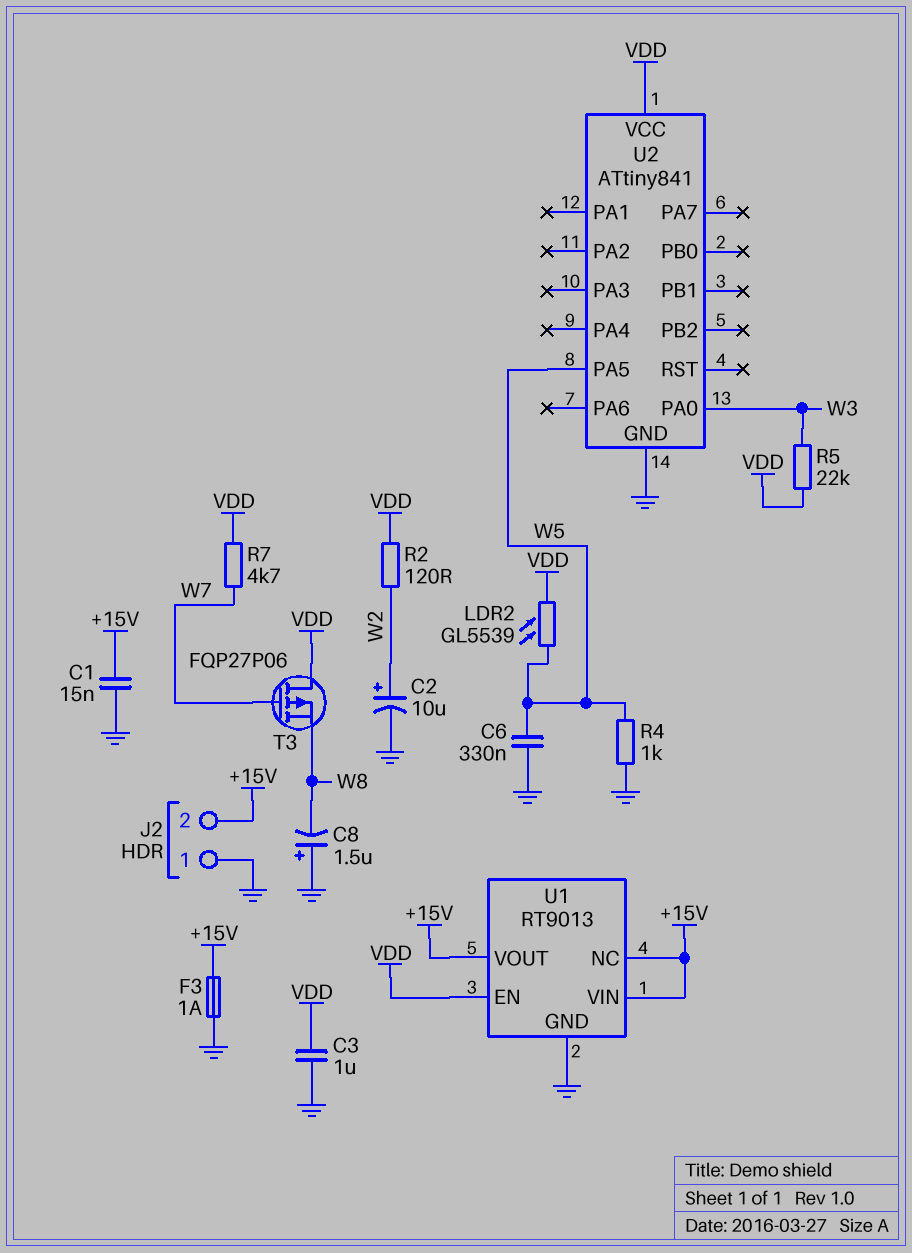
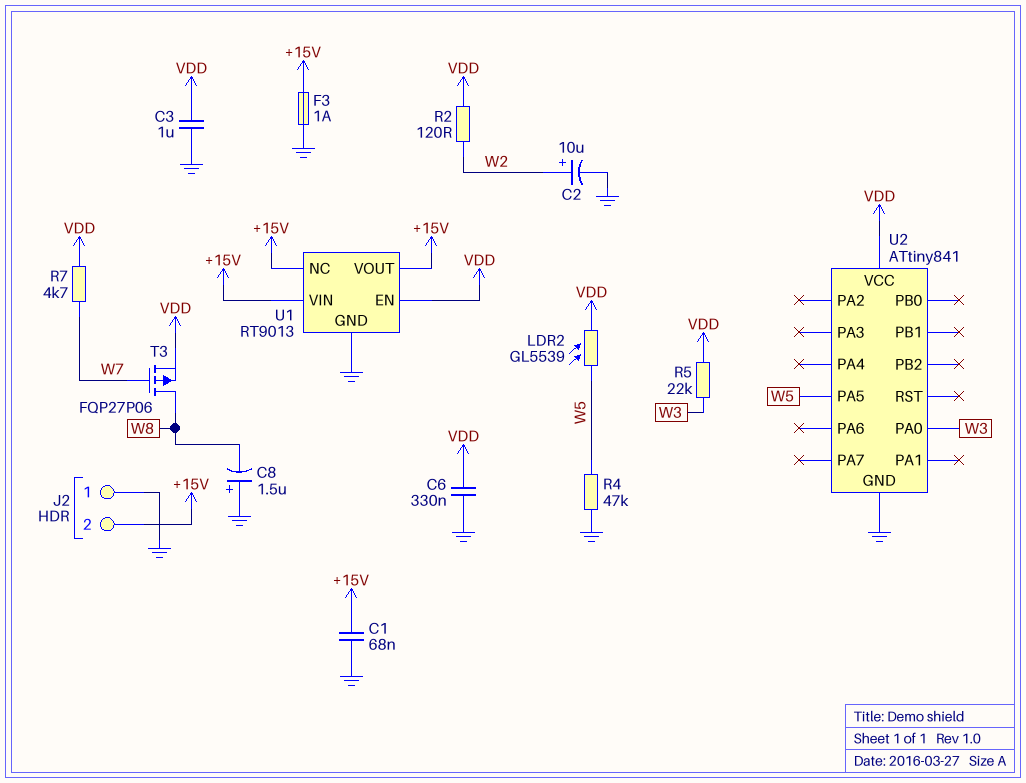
C1: 15nF (+15V, GND) -> 68nF (+15V, GND)
C6: 330nF (GND, W5) -> 330nF (GND, VDD)
R4: 1k (GND, W5) -> 47k (GND, W5)
T3: PMOS FQP27P06 (G W7, D VDD, S W8) -> PMOS FQP27P06 (G W7, D W8, S VDD)

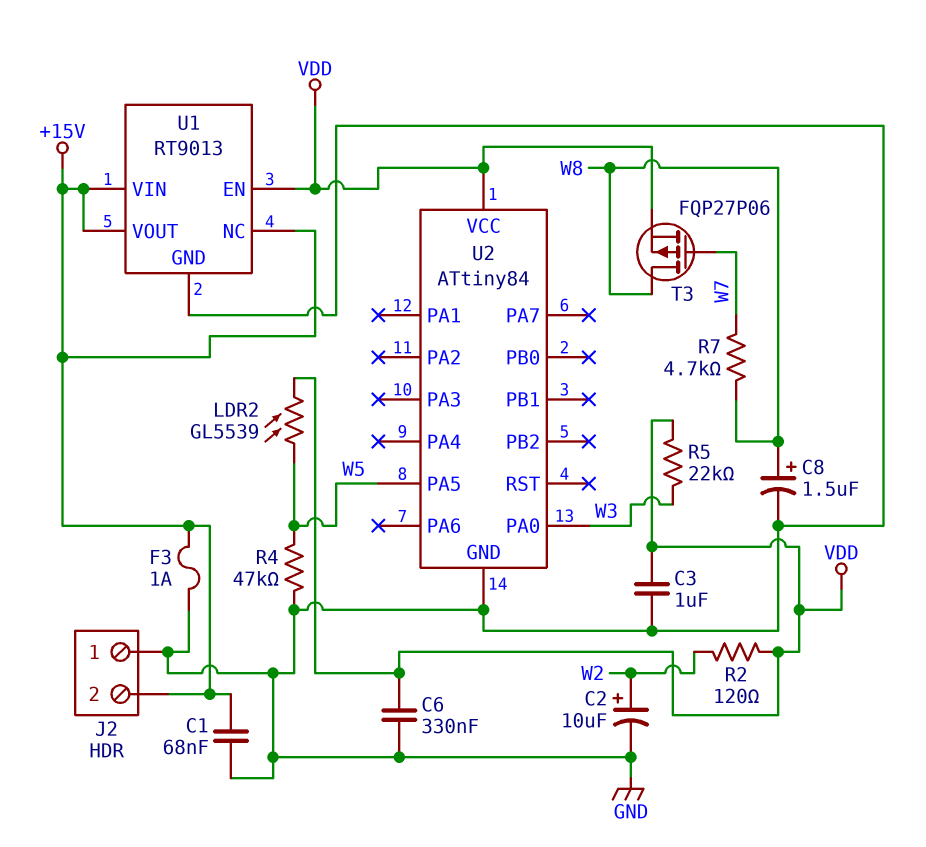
C8: 1.5uF (plus GND, minus W8) -> 1.5uF (plus W8, minus GND)
R7: 4.7k (VDD, W7) -> 4.7k (W7, W8)
U2: ATtiny841 -> ATtiny84

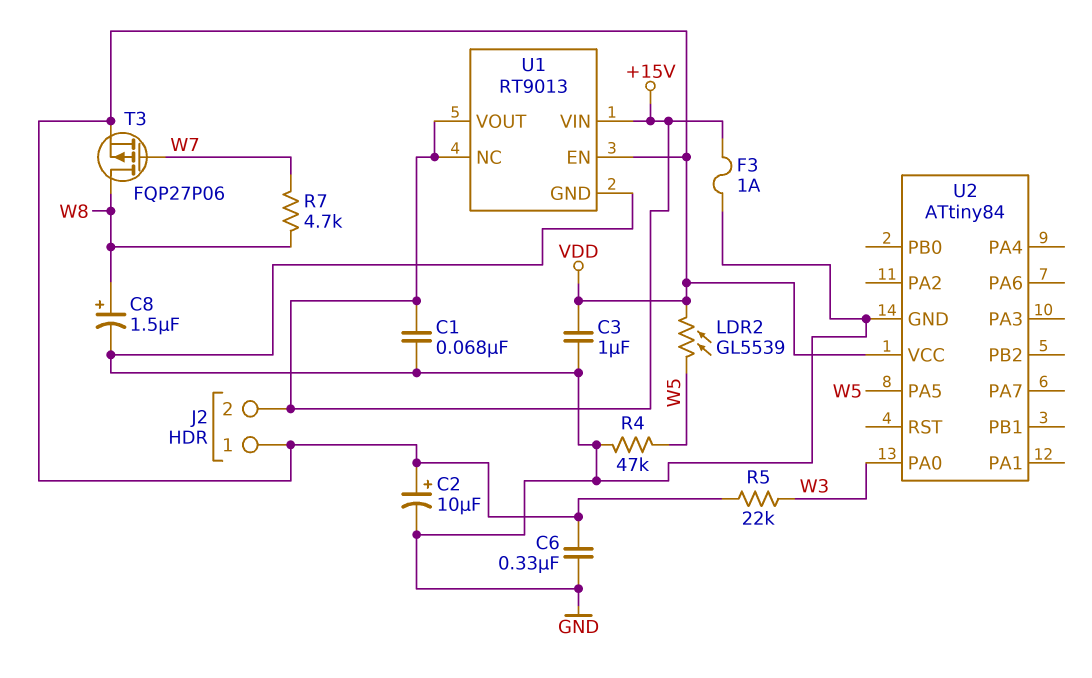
C2: 10uF (plus W2, minus GND) -> 10uF (plus VDD, minus GND)
J2 pin 1: GND -> VDD
R2: 120 (VDD, W2) -> none

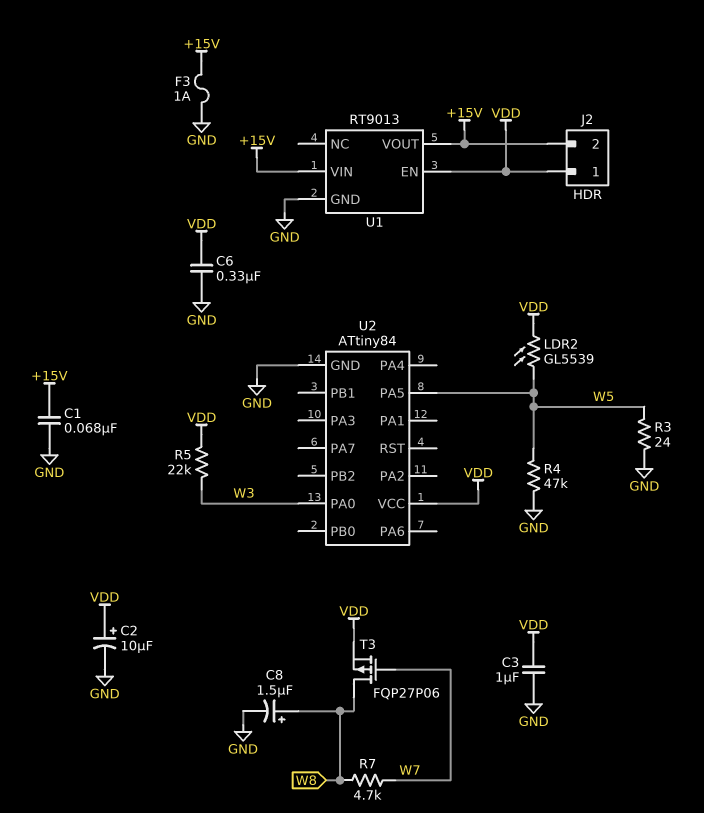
R3: none -> 24 (GND, W5)
U1 pin NC: +15V -> none

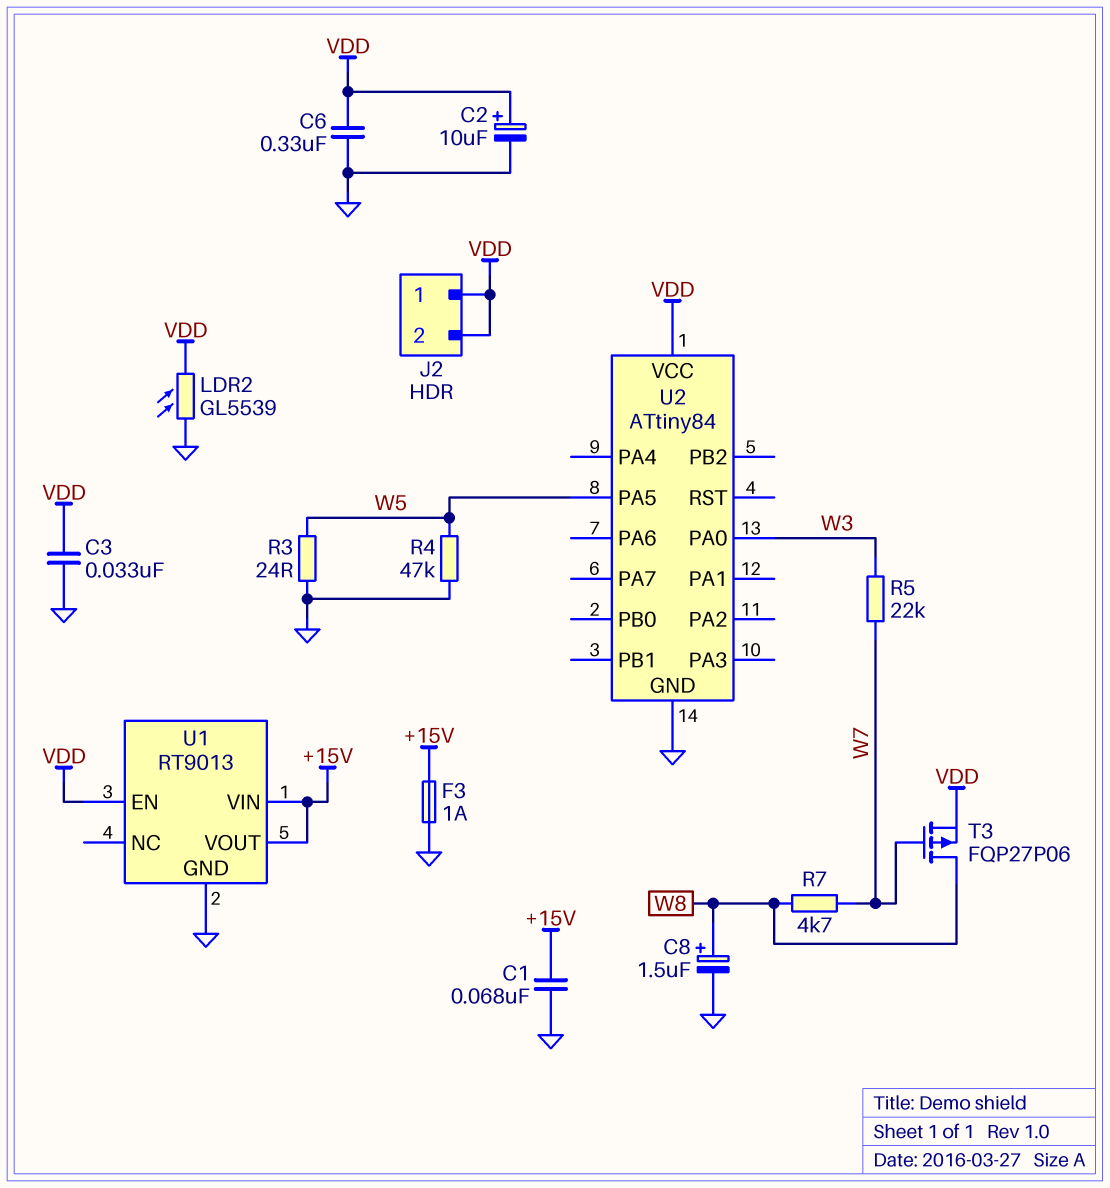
C3: 1uF (GND, VDD) -> 33nF (GND, VDD)
J2 pin 2: +15V -> VDD
LDR2: GL5539 (VDD, W5) -> GL5539 (GND, VDD)
R5: 22k (VDD, W3) -> 22k (W3, W7)

